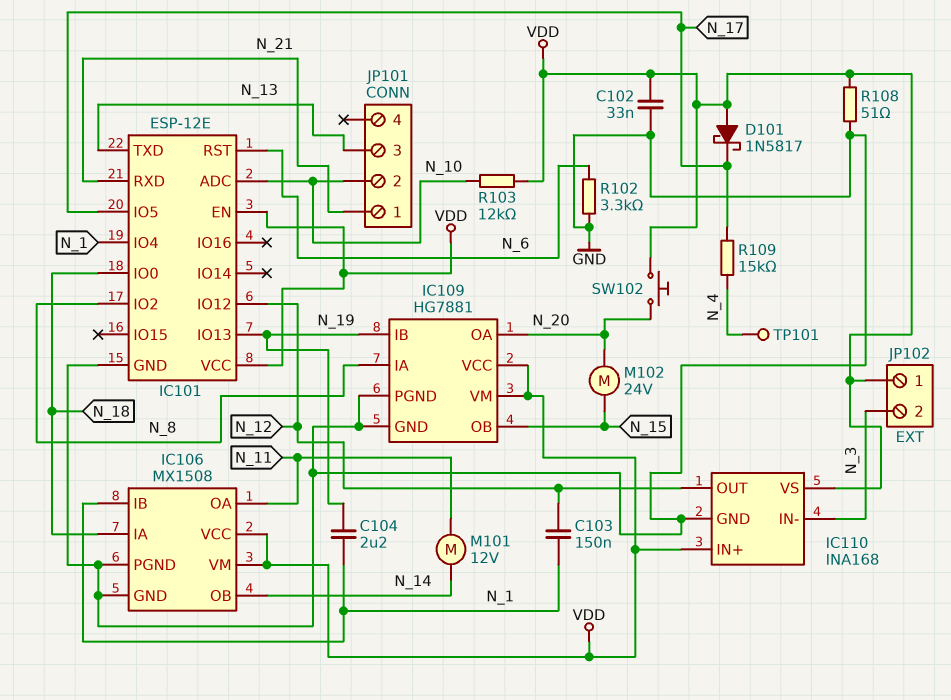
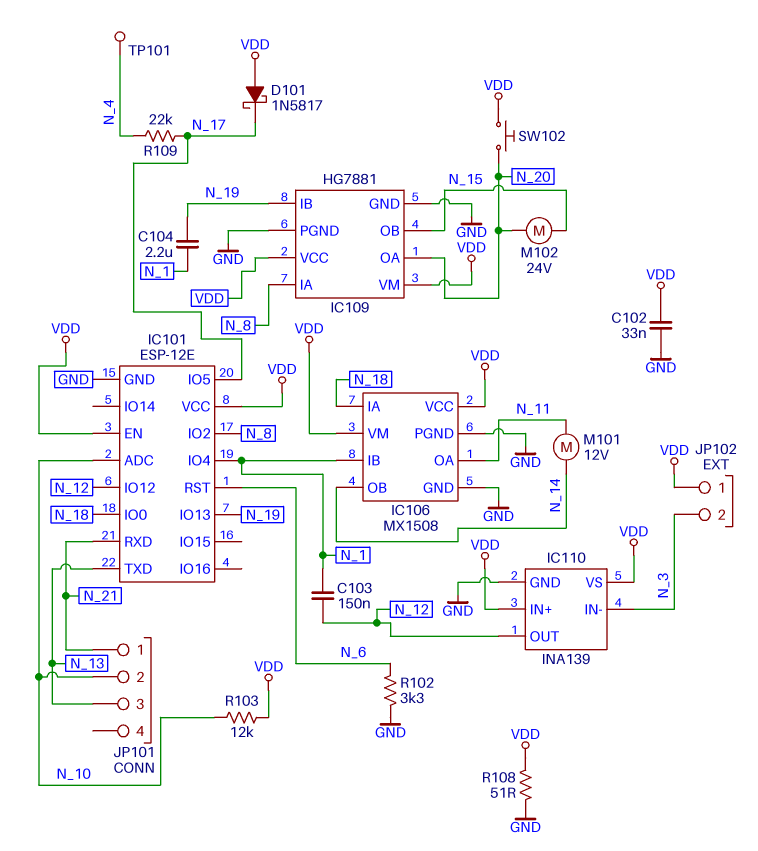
IC110: INA168 -> INA139
R109: 15k (N_4, N_17) -> 22k (N_4, N_17)

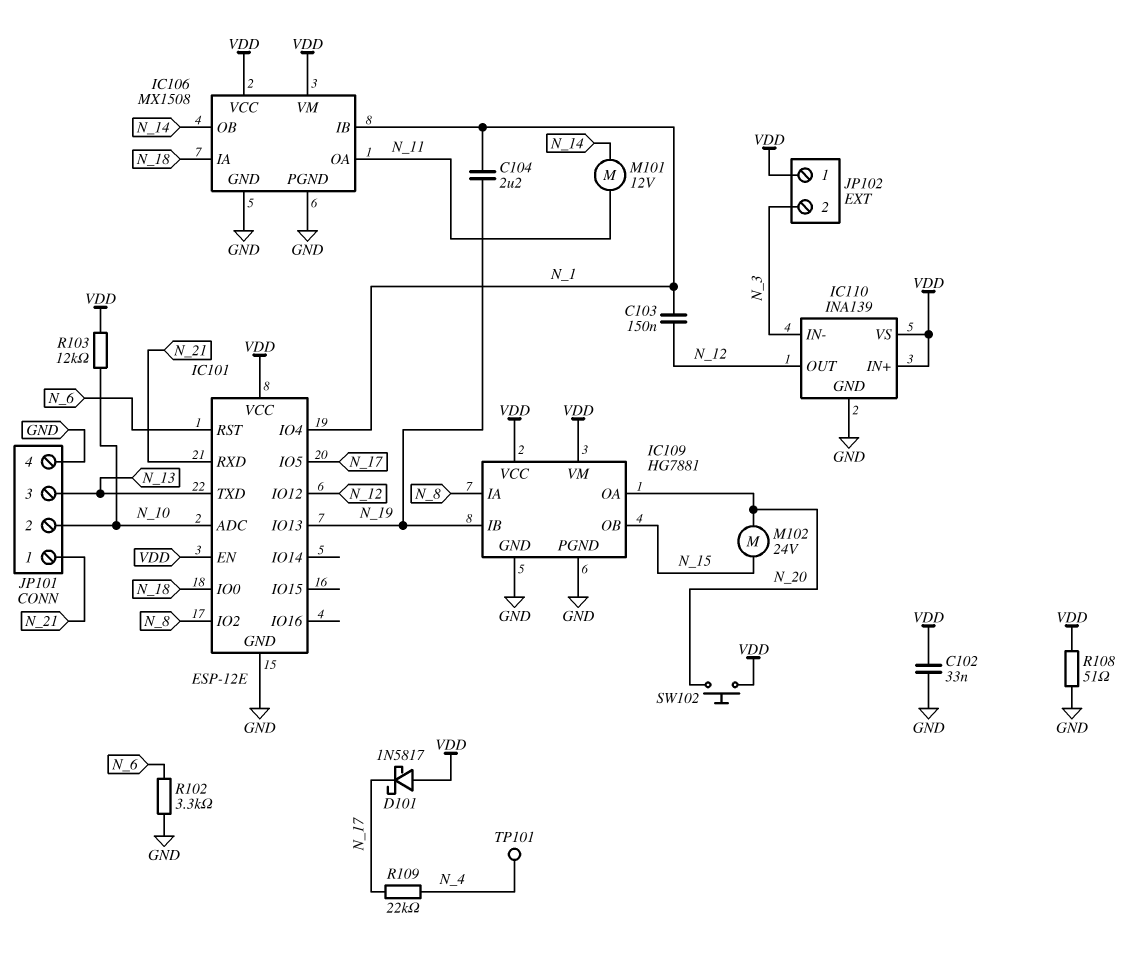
JP101 pin 4: none -> GND

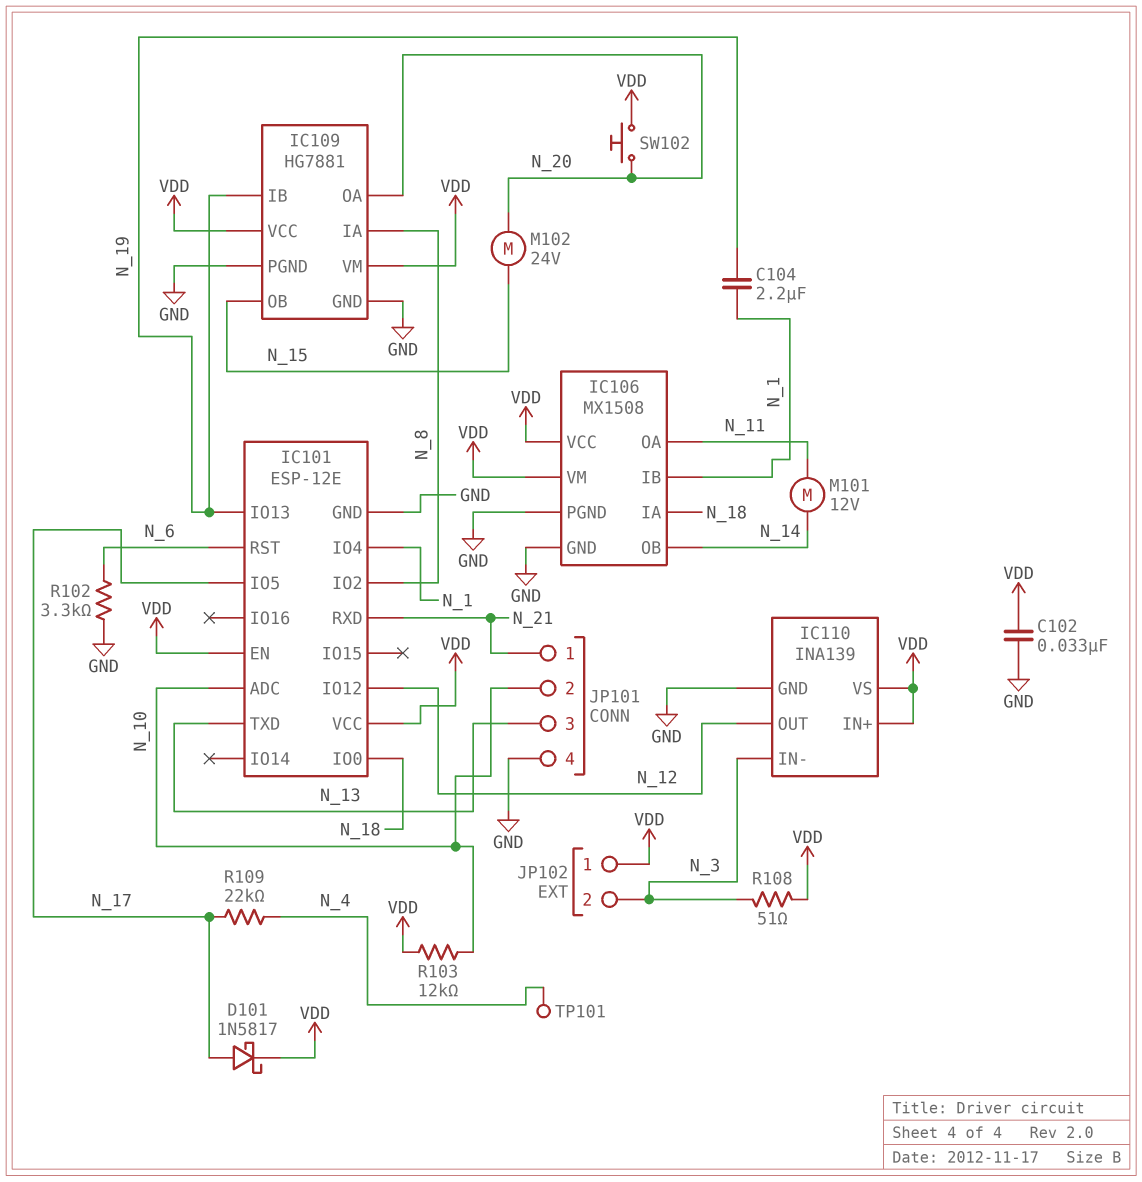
C103: 150nF (N_1, N_12) -> none
D101: schottky 1N5817 (A VDD, K N_17) -> schottky 1N5817 (A N_17, K VDD)
R108: 51 (GND, VDD) -> 51 (N_3, VDD)

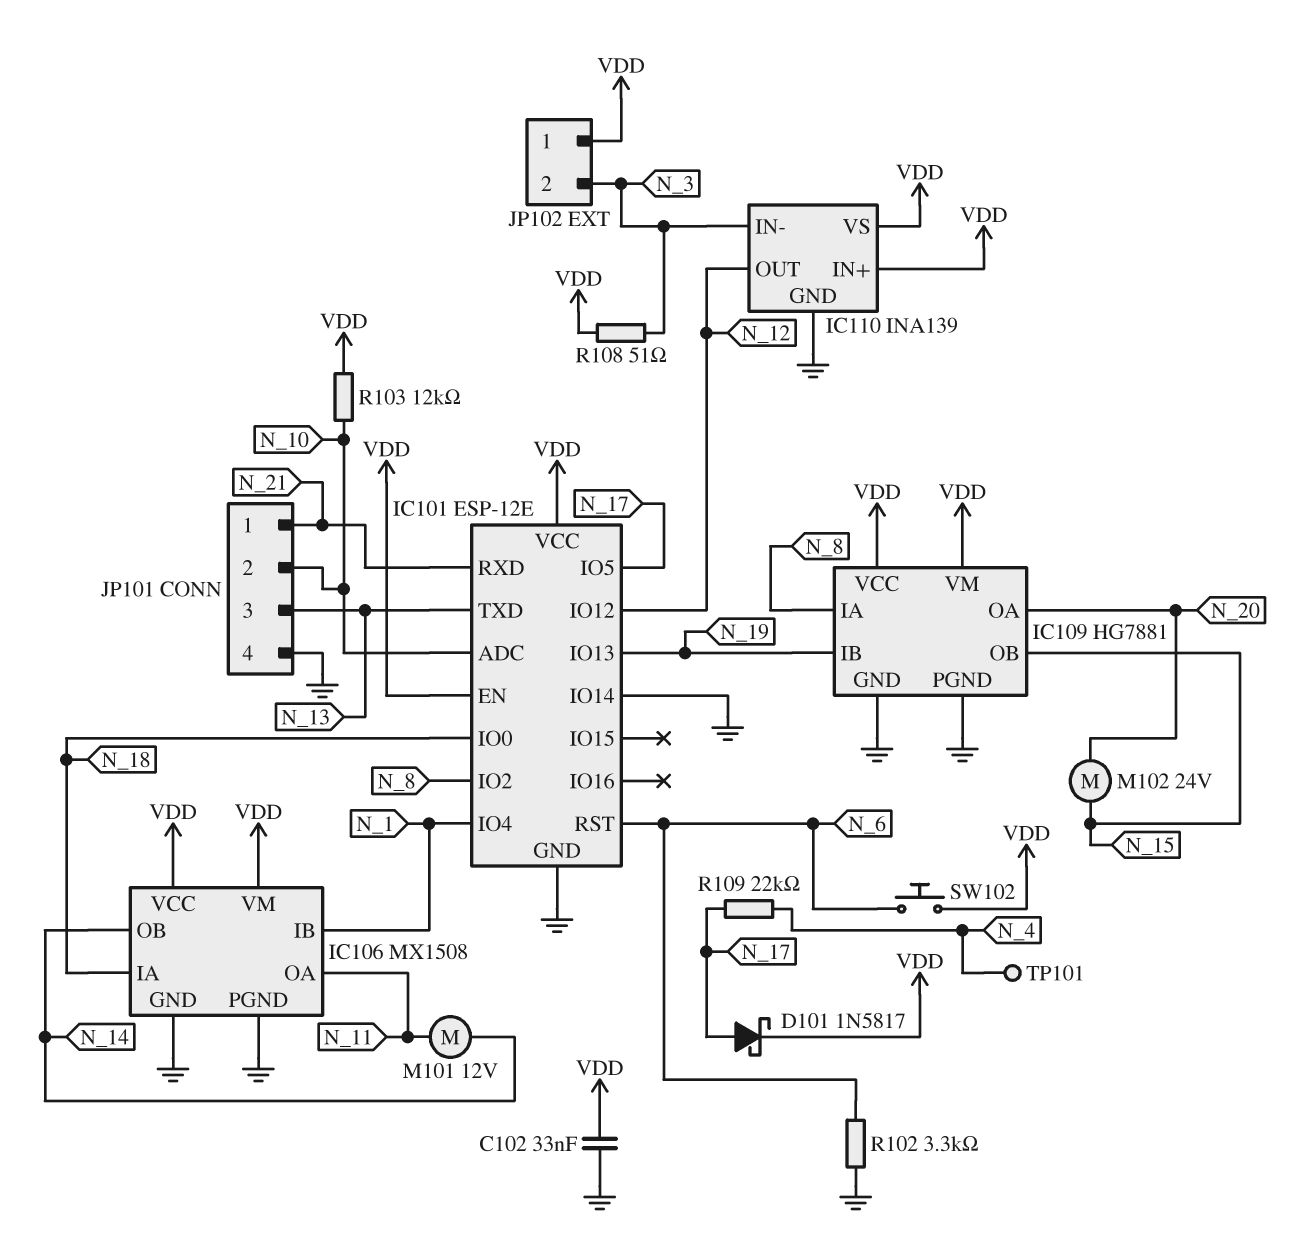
C104: 2.2uF (N_1, N_19) -> none
IC101 pin IO14: none -> GND
SW102: button (N_20, VDD) -> button (N_6, VDD)

